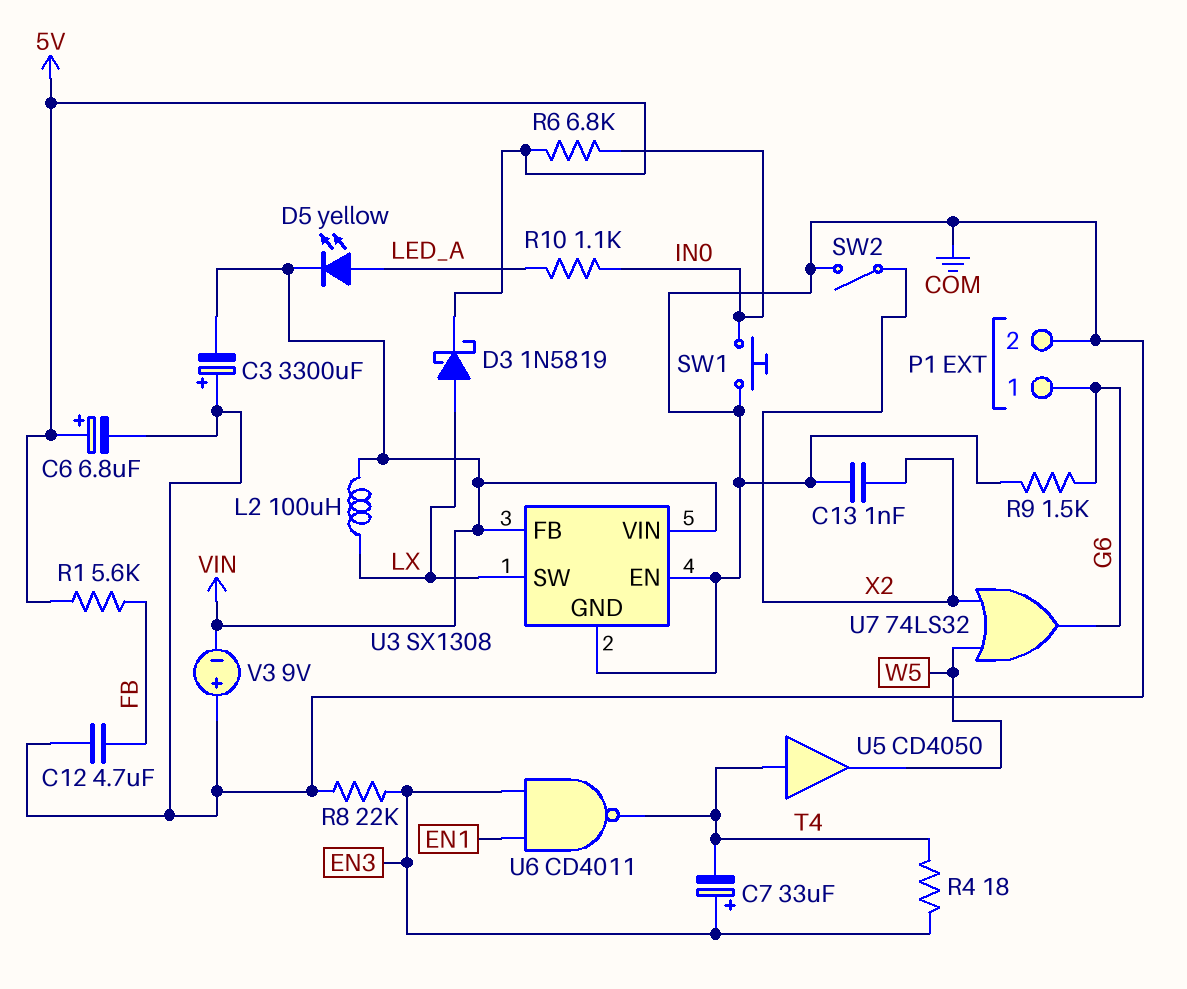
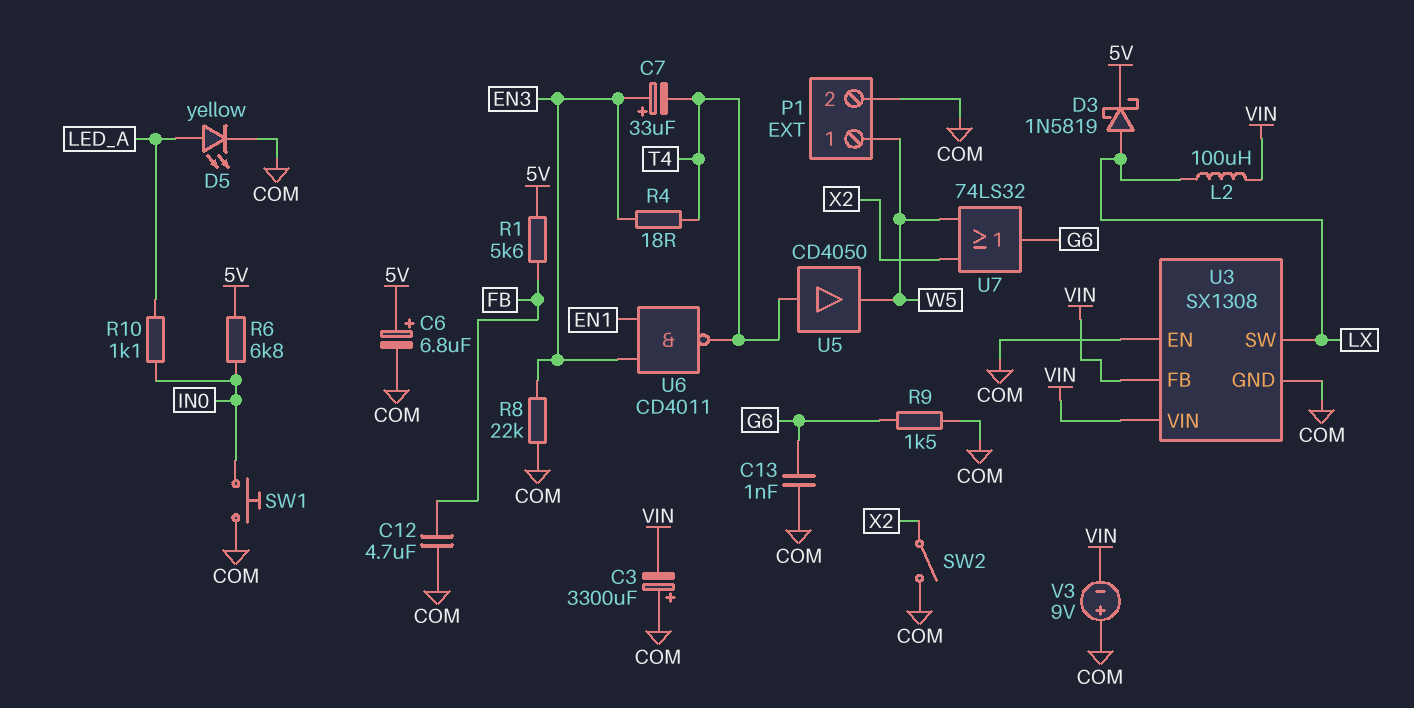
C13: 1nF (COM, X2) -> 1nF (COM, G6)
D5: LED yellow (A LED_A, K VIN) -> LED yellow (A LED_A, K COM)
P1 pin 1: G6 -> W5

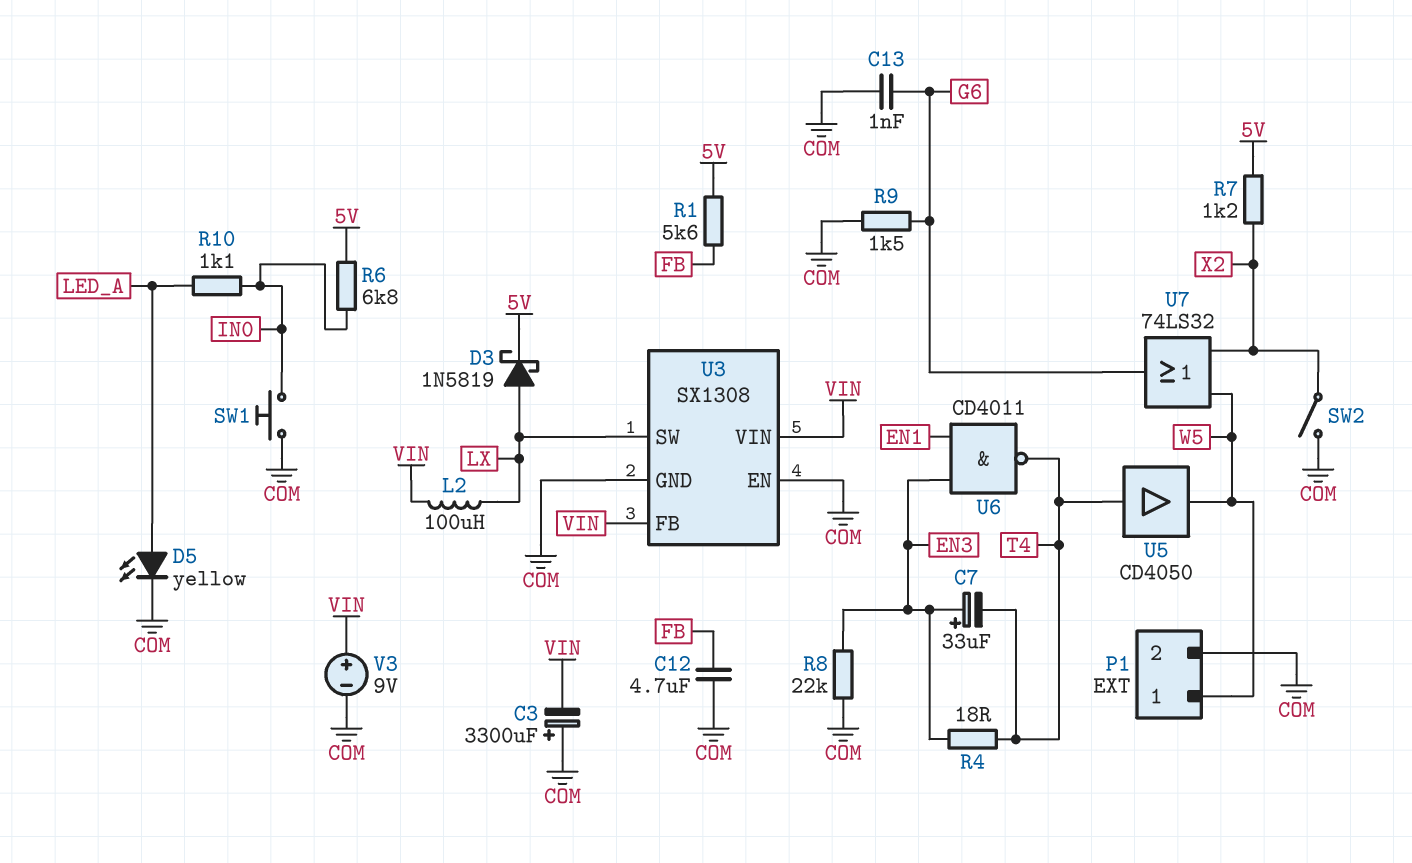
C6: 6.8uF (plus 5V, minus COM) -> none
R7: none -> 1.2k (5V, X2)
V3: 9V (plus COM, minus VIN) -> 9V (plus VIN, minus COM)

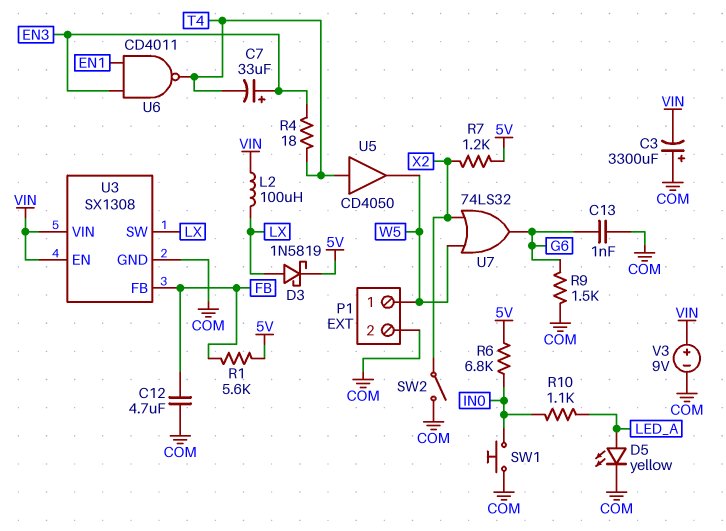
R8: 22k (COM, EN3) -> none
U3 pin EN: COM -> VIN
U3 pin FB: VIN -> FB

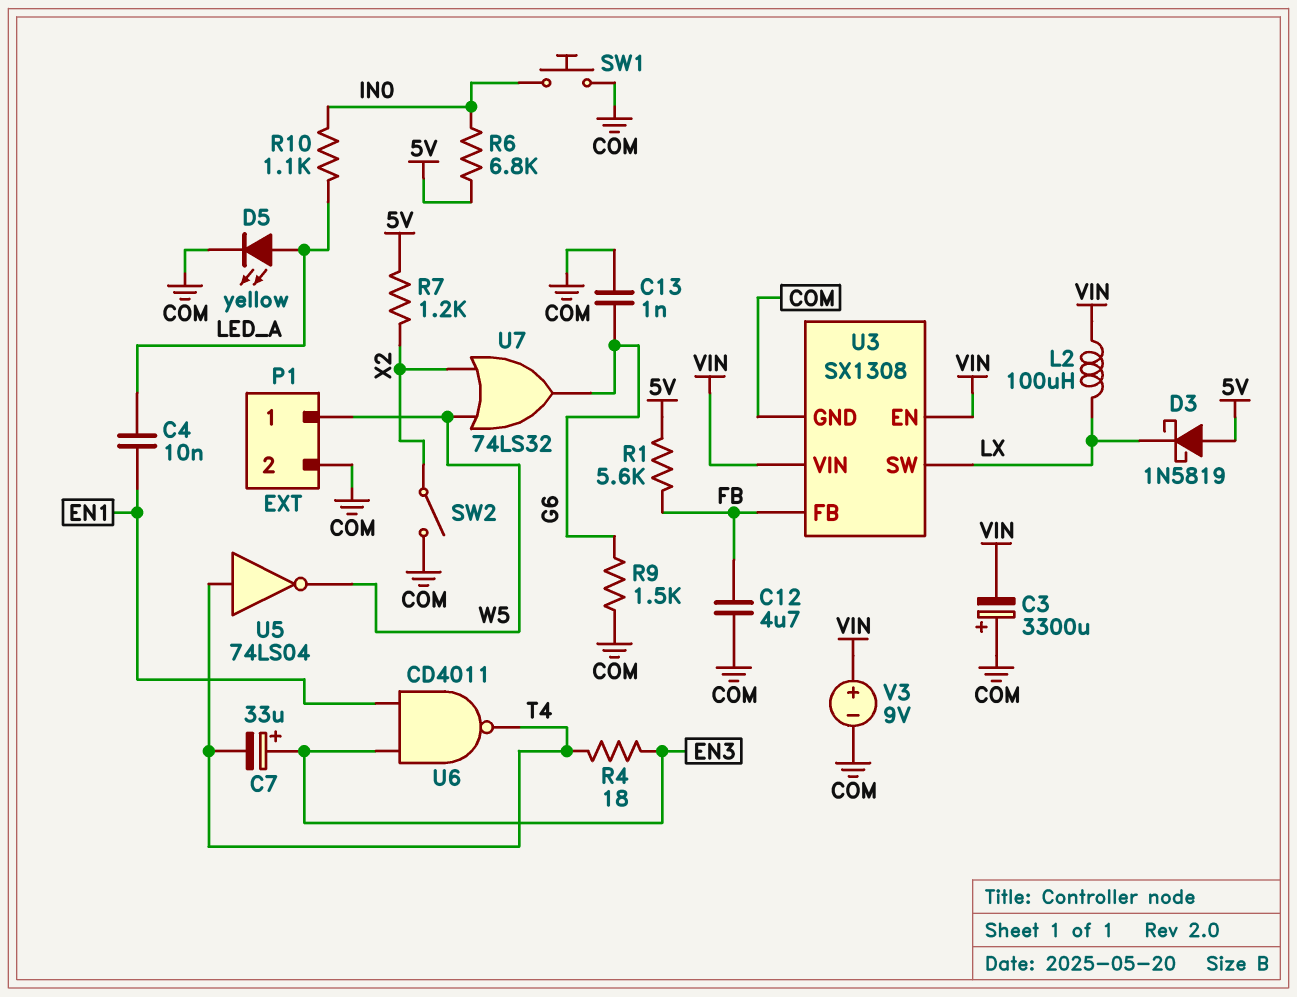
C4: none -> 10nF (EN1, LED_A)
D3: schottky 1N5819 (A LX, K 5V) -> schottky 1N5819 (A 5V, K LX)
U5: buffer CD4050 (in T4, out W5) -> NOT 74LS04 (in T4, out W5)

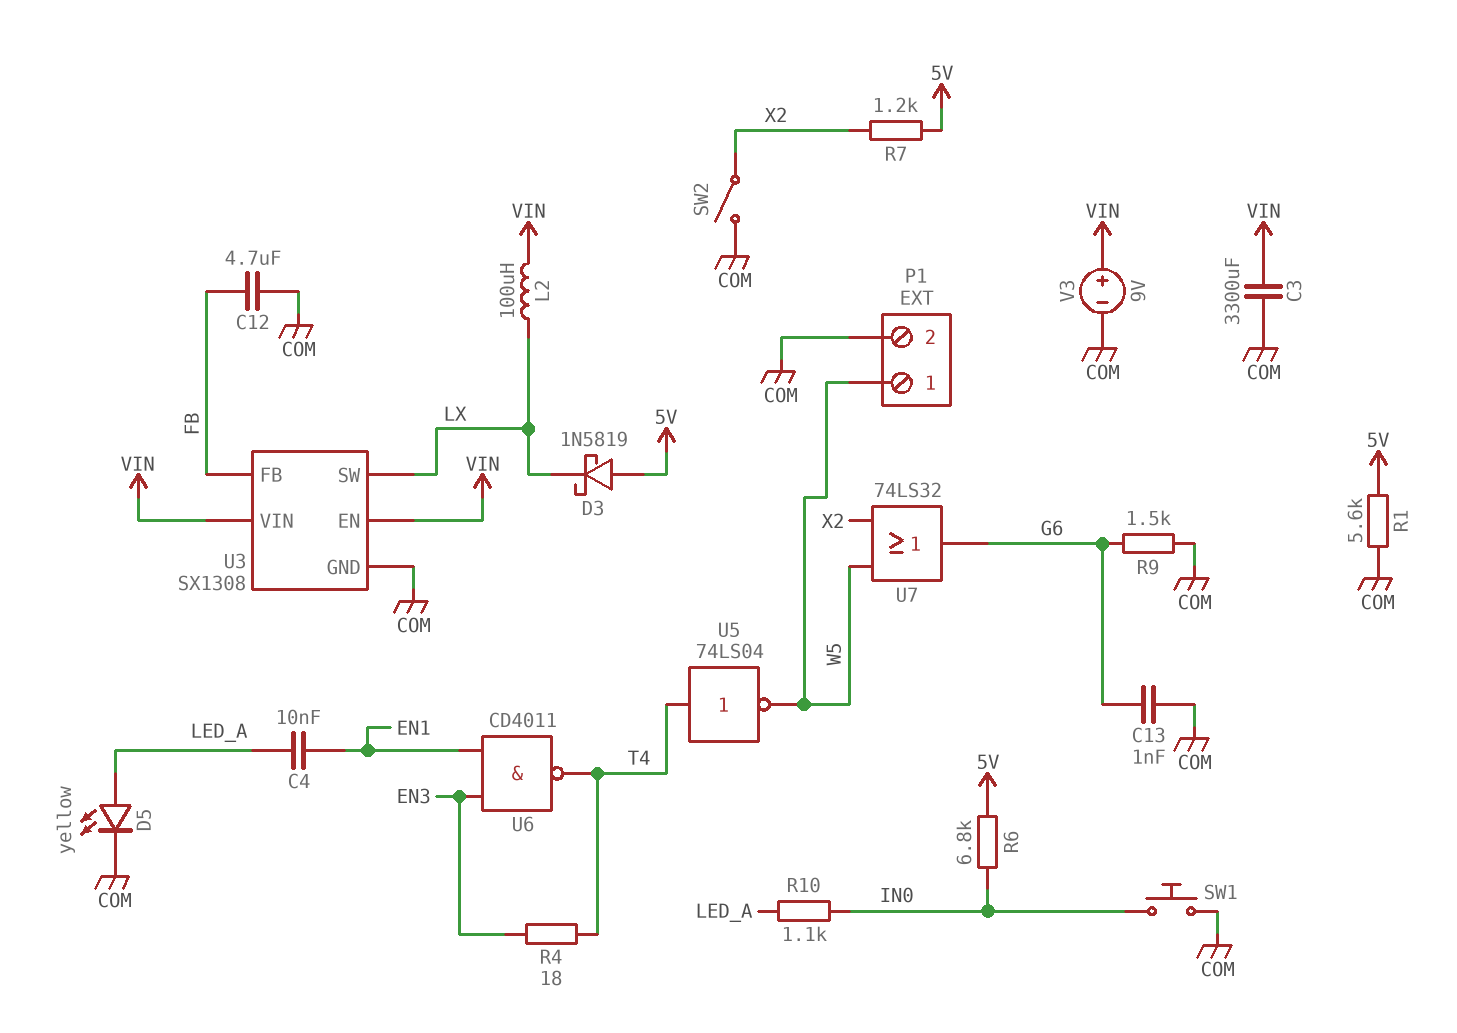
C3: 3300uF (plus COM, minus VIN) -> 3300uF (COM, VIN)
C7: 33uF (plus EN3, minus T4) -> none
R1: 5.6k (5V, FB) -> 5.6k (5V, COM)

